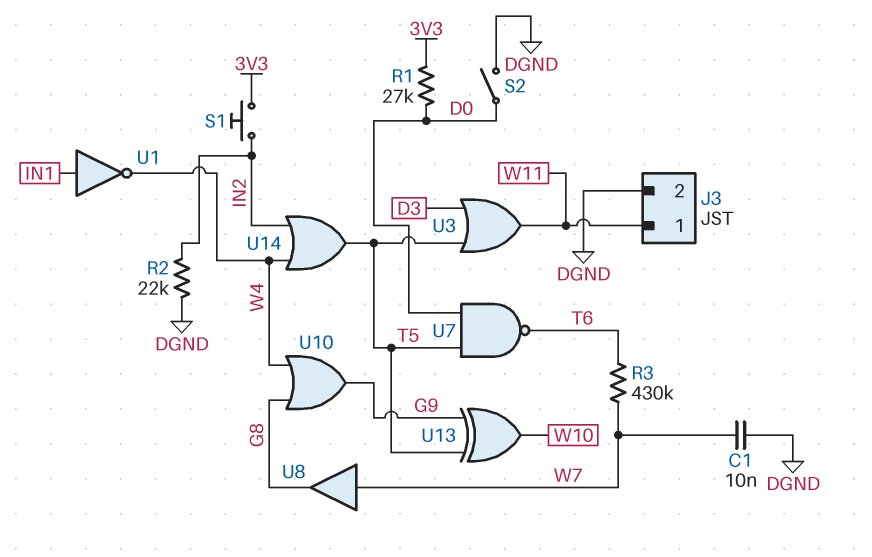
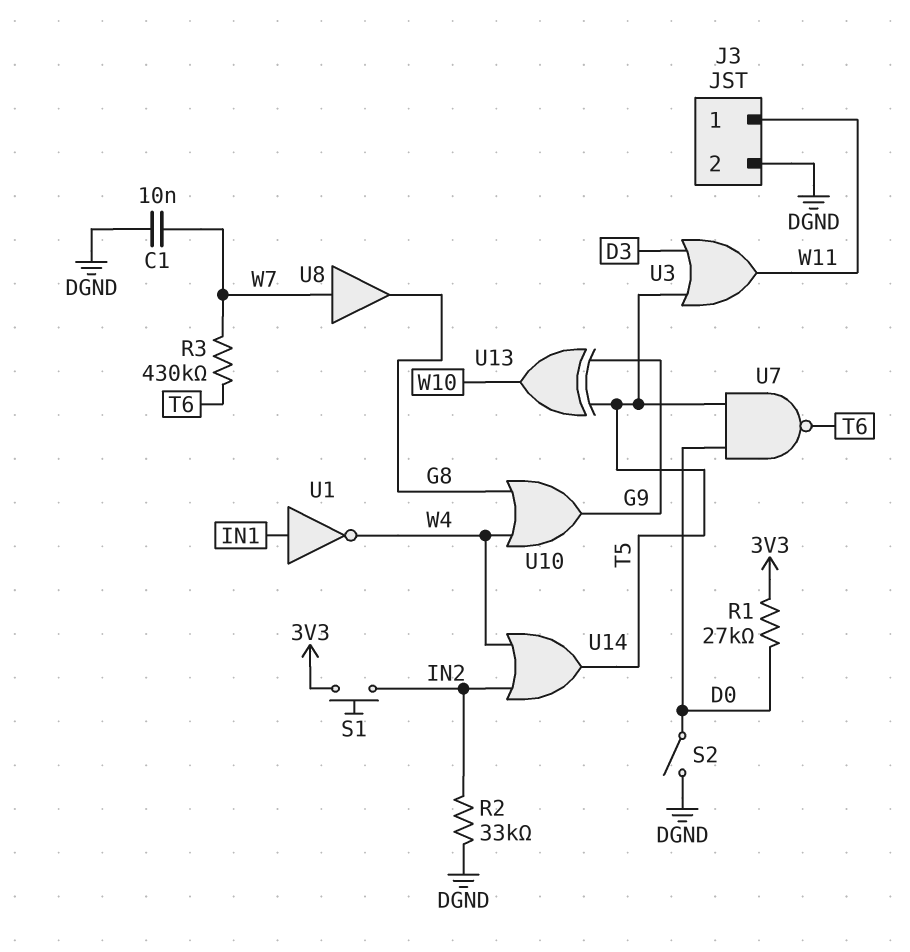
R2: 22k (DGND, IN2) -> 33k (DGND, IN2)

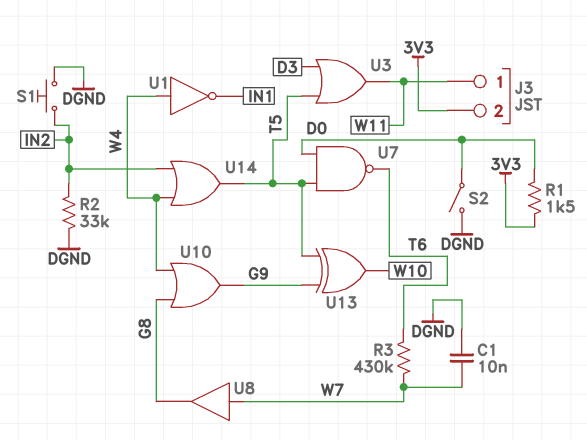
J3 pin 2: DGND -> 3V3
R1: 27k (3V3, D0) -> 1.5k (3V3, D0)
S1: button (3V3, IN2) -> button (DGND, IN2)
U1: NOT (in IN1, out W4) -> NOT (in W4, out IN1)

